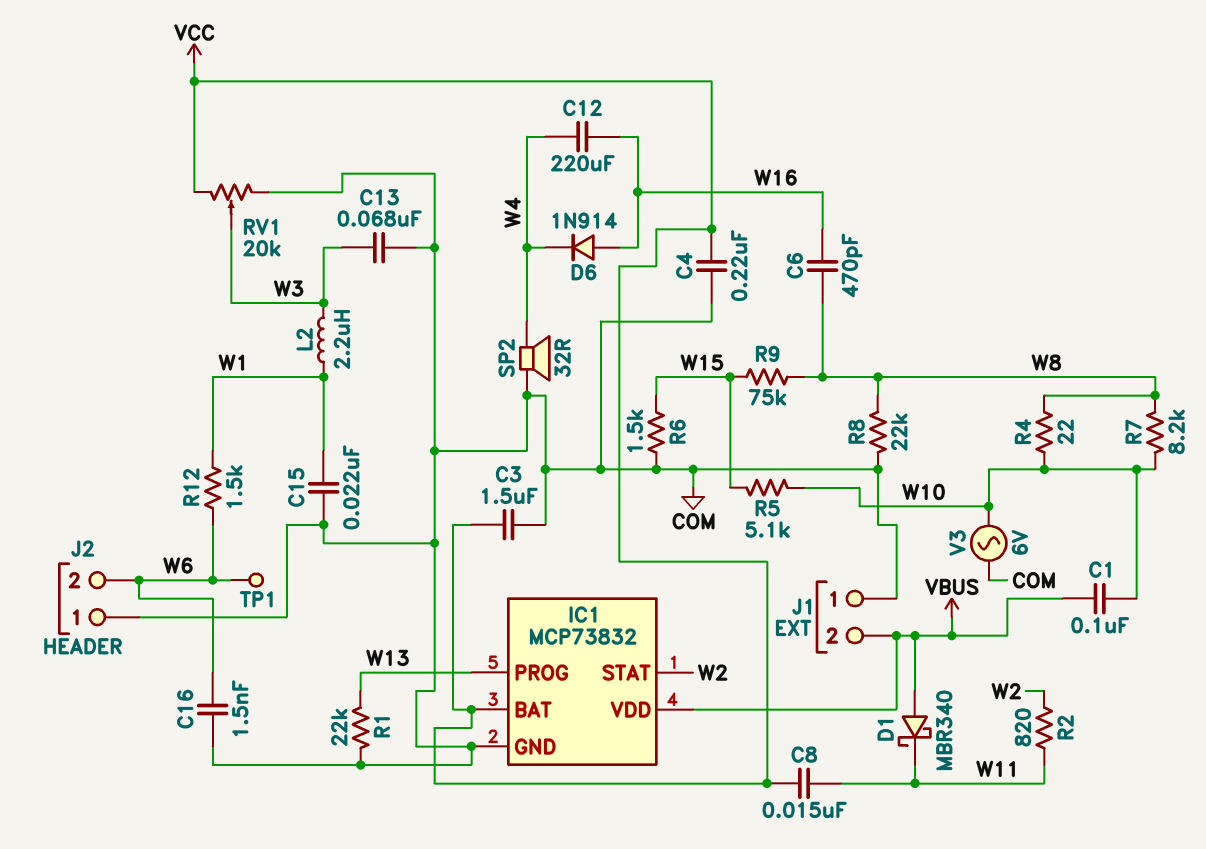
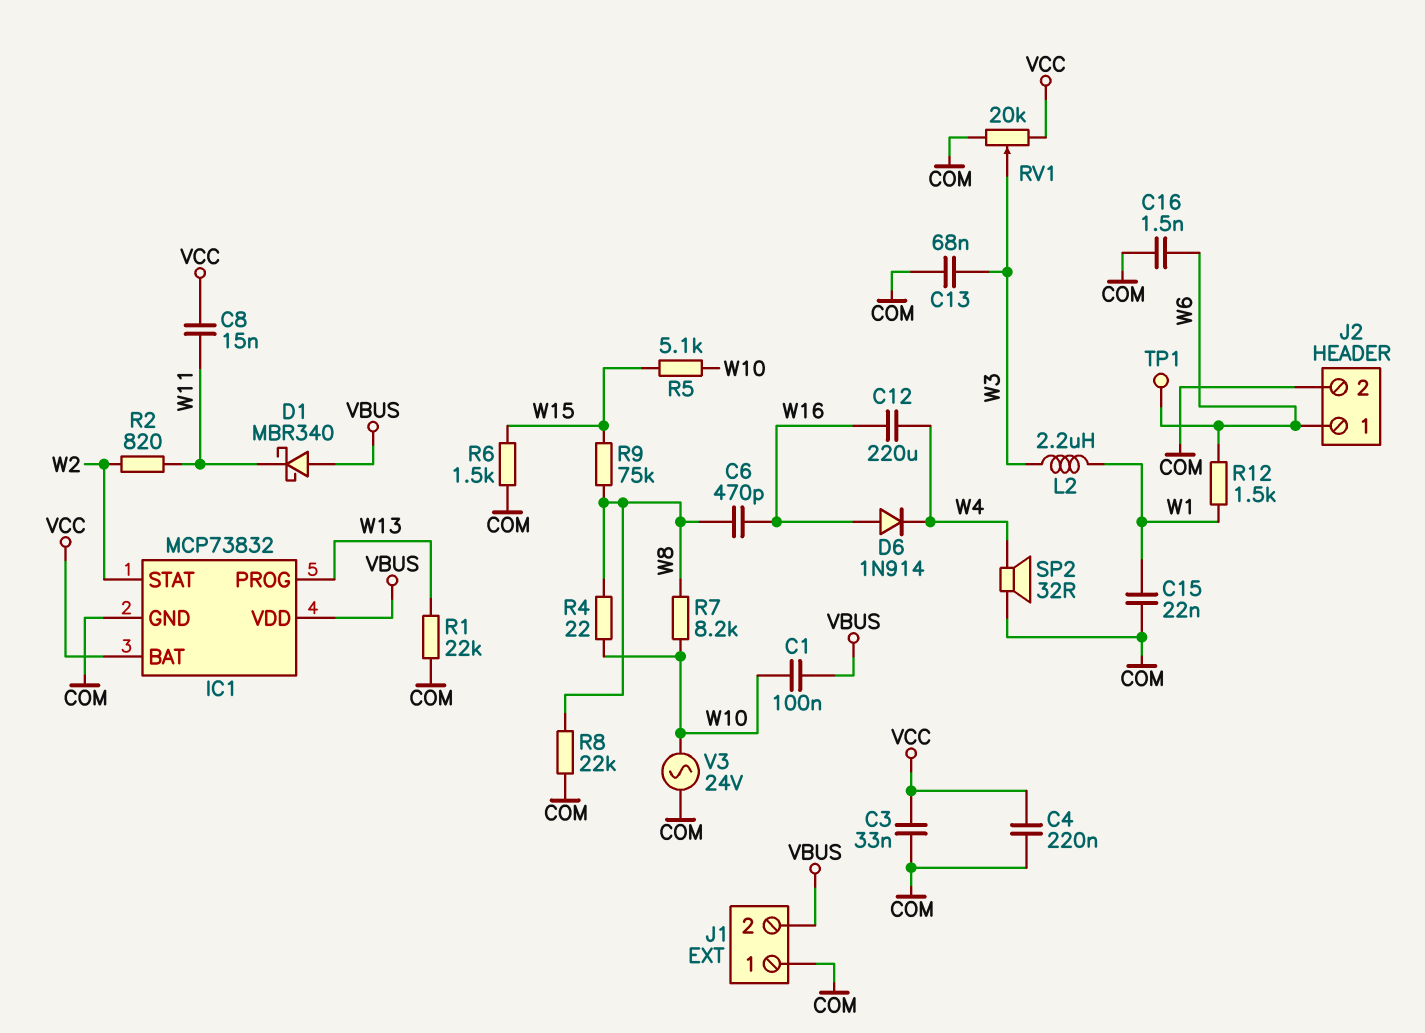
C3: 1.5uF (COM, VCC) -> 33nF (COM, VCC)
J2 pin 1: COM -> W6
J2 pin 2: W6 -> COM
V3: AC 6V (COM, W10) -> AC 24V (COM, W10)

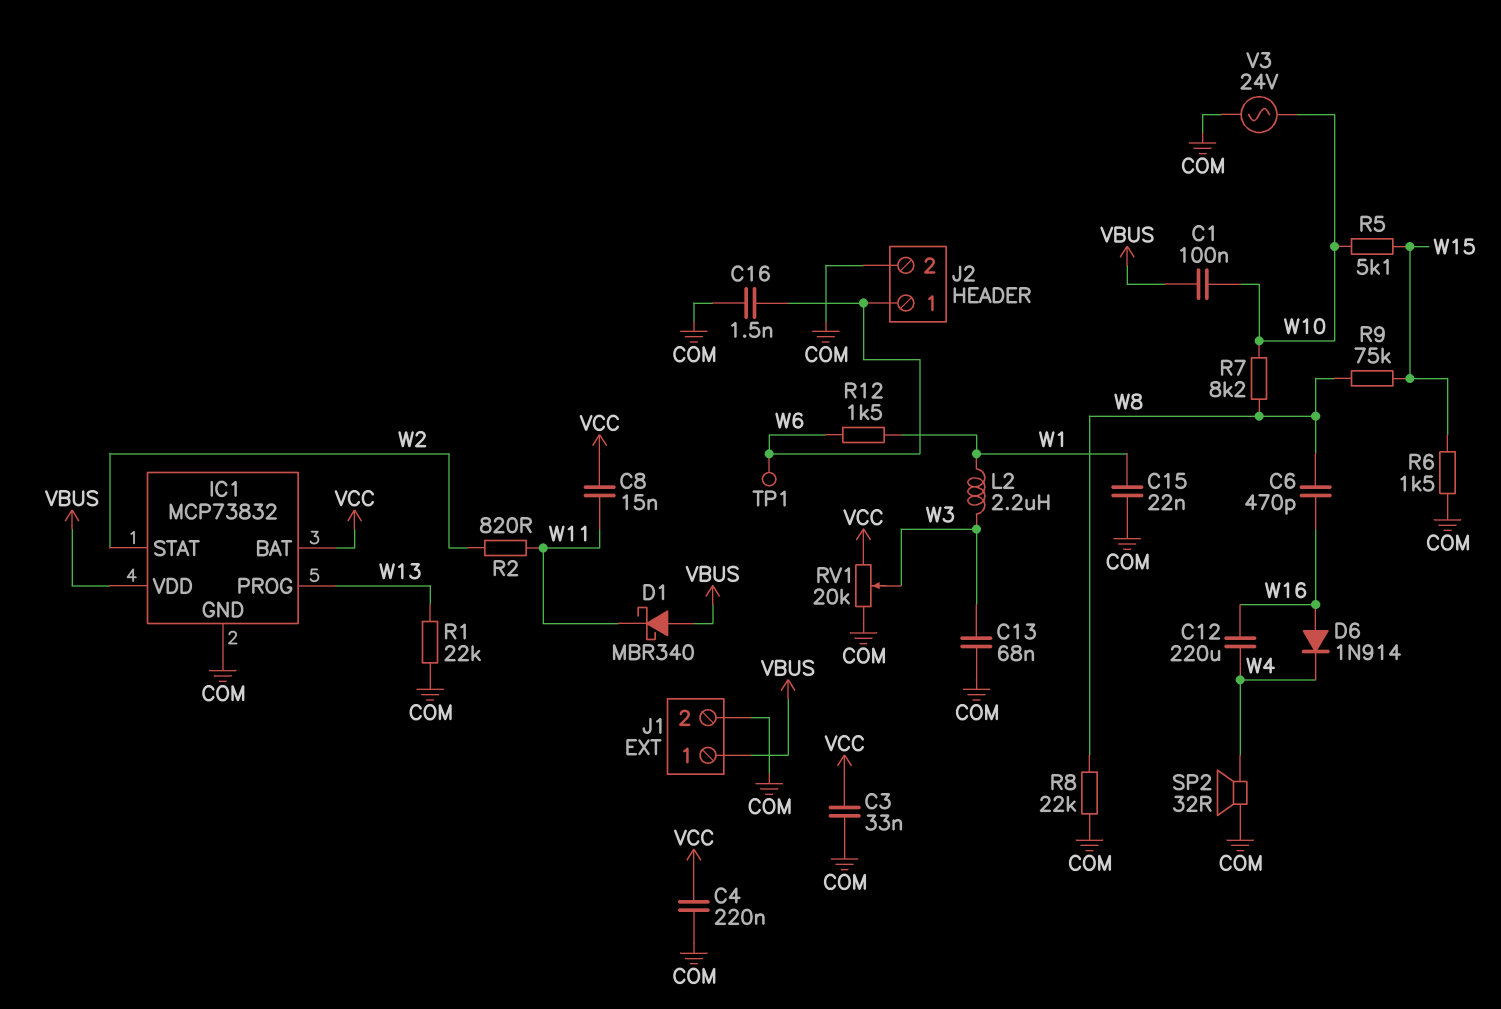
J1 pin 1: COM -> VBUS
J1 pin 2: VBUS -> COM
R4: 22 (W8, W10) -> none

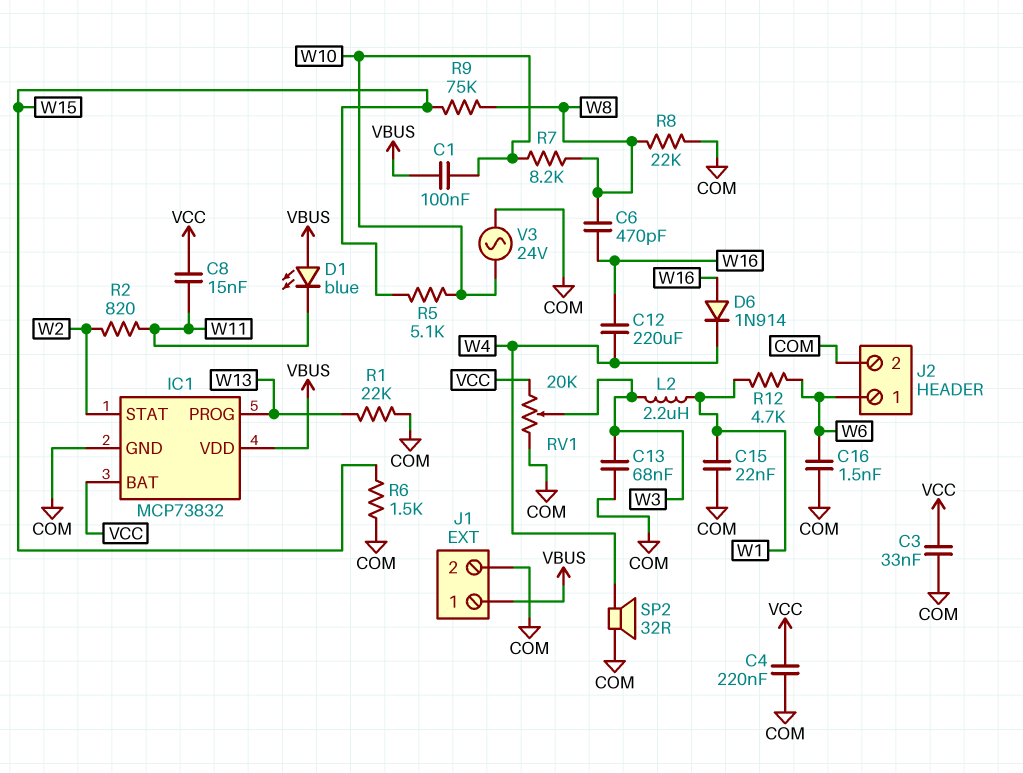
D1: schottky MBR340 (A VBUS, K W11) -> LED blue (A VBUS, K W11)
R12: 1.5k (W1, W6) -> 4.7k (W1, W6)
TP1: test point (W6) -> none

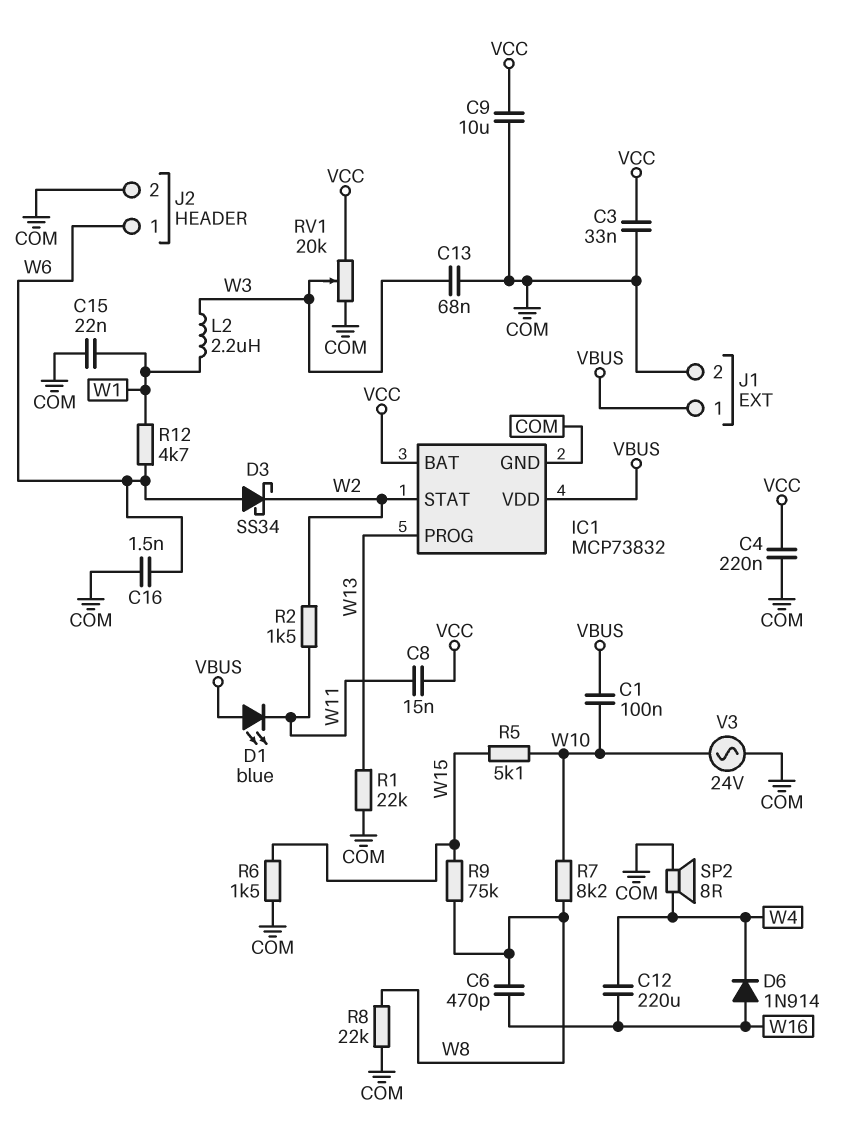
C9: none -> 10uF (COM, VCC)
D3: none -> schottky SS34 (A W6, K W2)
R2: 820 (W2, W11) -> 1.5k (W2, W11)
SP2: speaker 32R (COM, W4) -> speaker 8R (COM, W4)

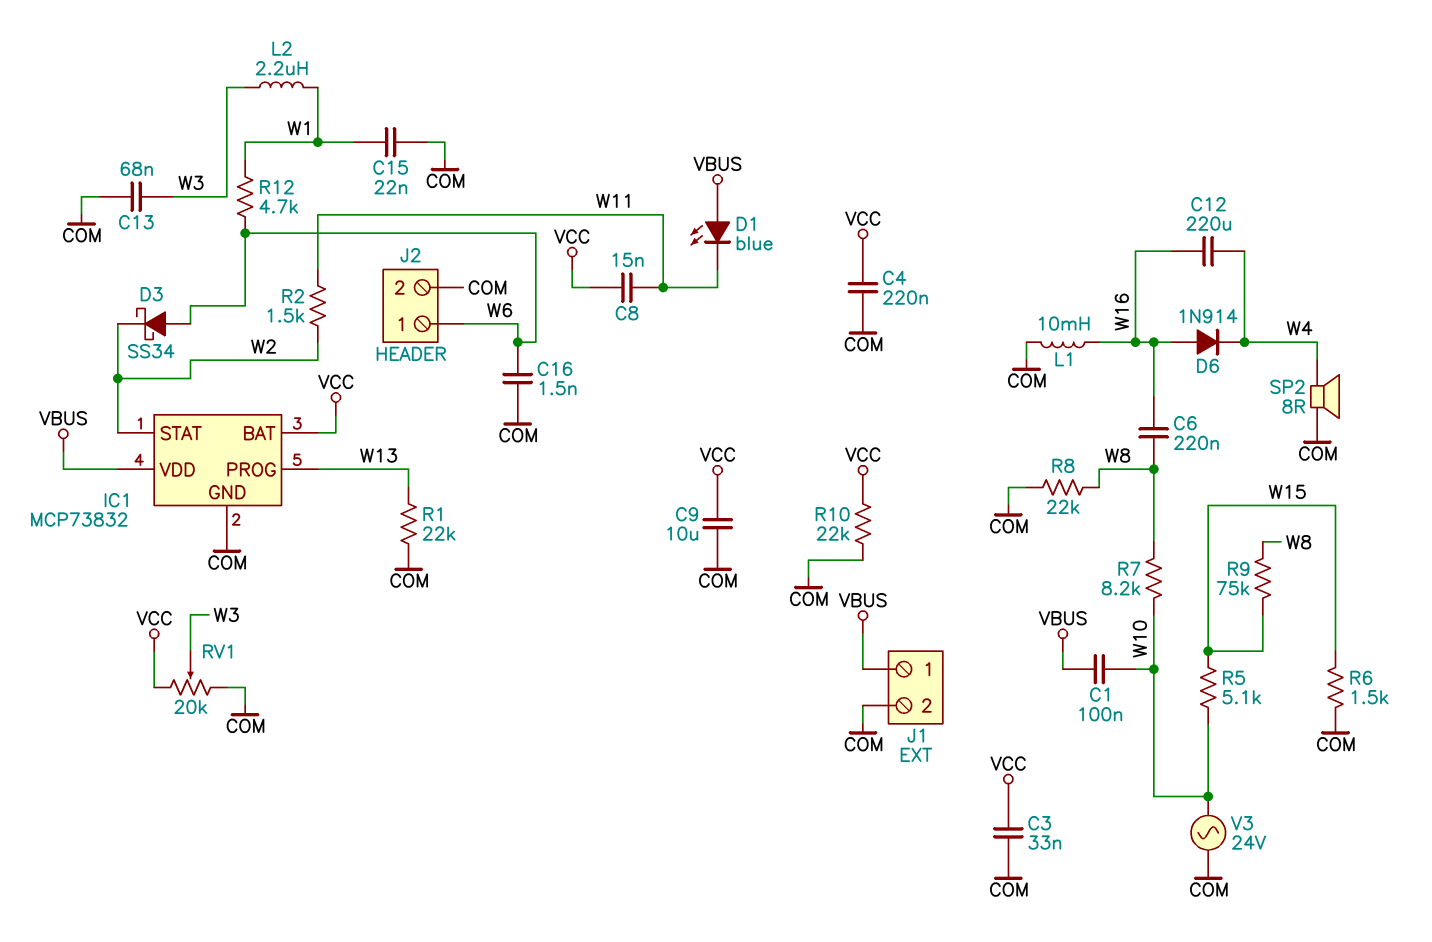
C6: 470pF (W8, W16) -> 220nF (W8, W16)
L1: none -> 10mH (COM, W16)
R10: none -> 22k (COM, VCC)

